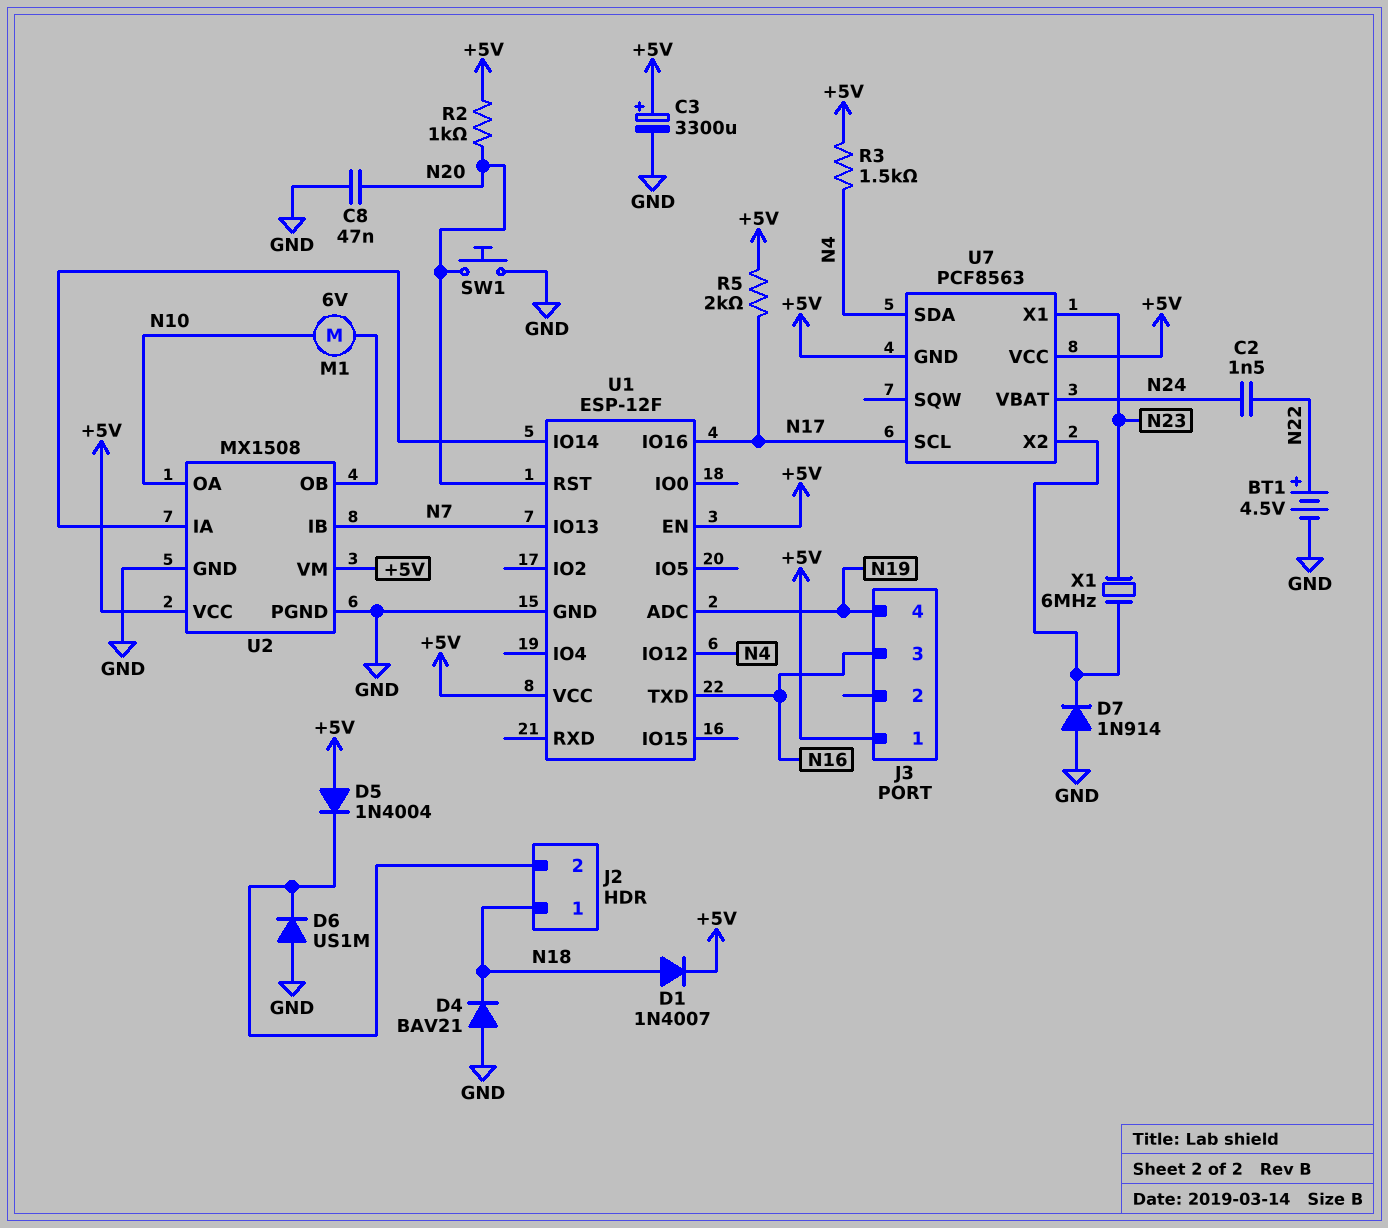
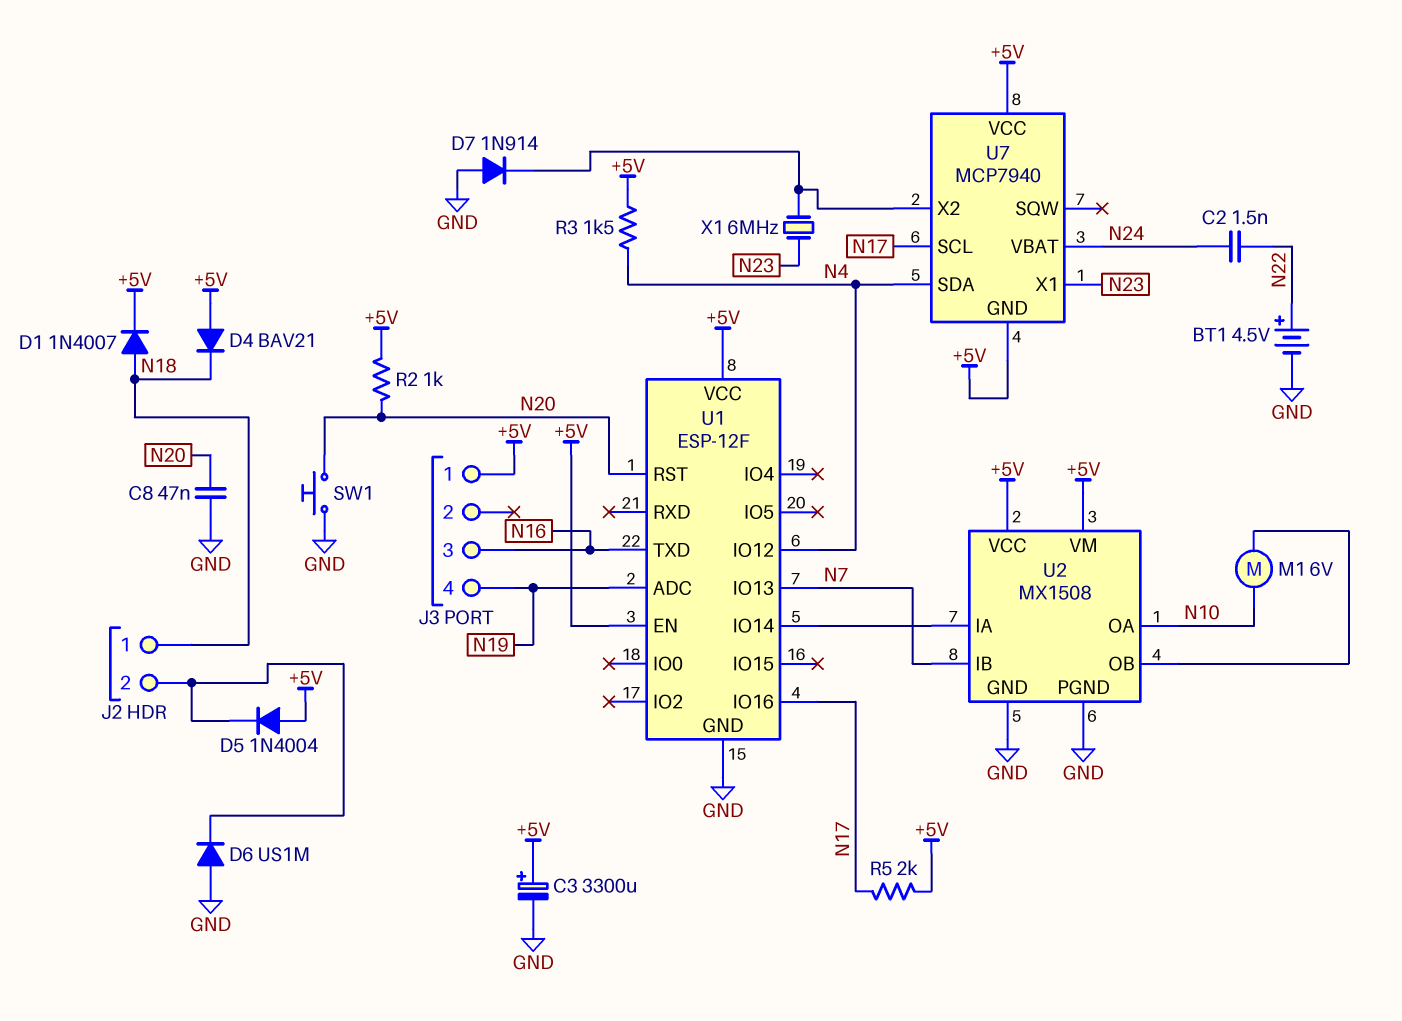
D4: diode BAV21 (A GND, K N18) -> diode BAV21 (A +5V, K N18)
U7: PCF8563 -> MCP7940

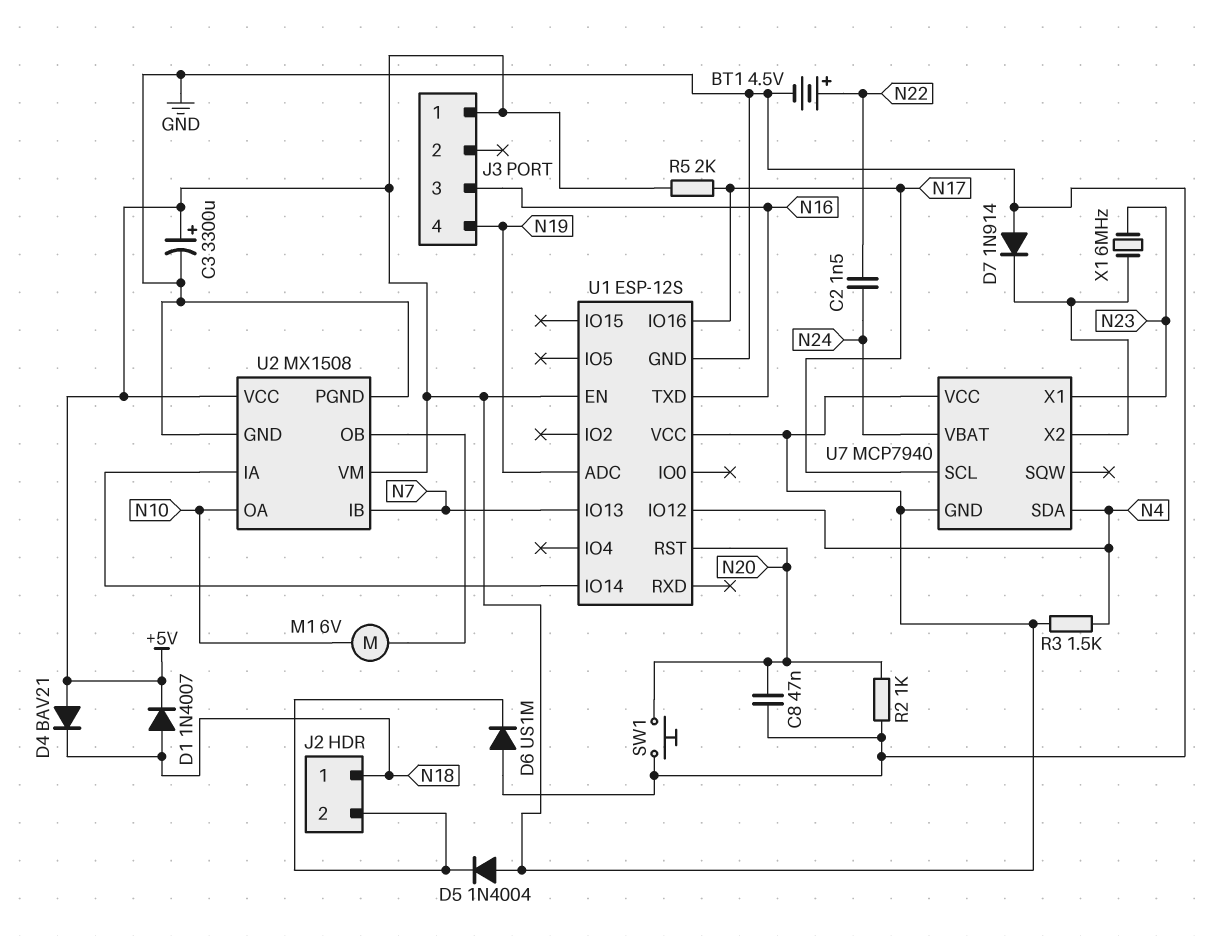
R2: 1k (+5V, N20) -> 1k (GND, N20)
U1: ESP-12F -> ESP-12S

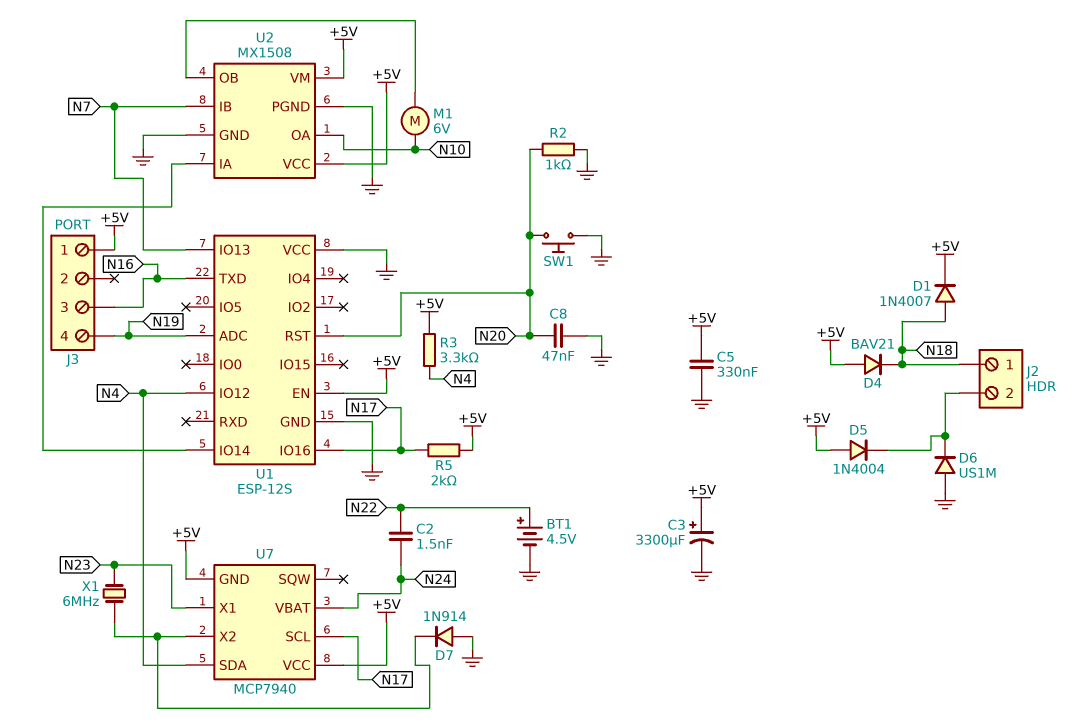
C5: none -> 330nF (+5V, GND)
R3: 1.5k (+5V, N4) -> 3.3k (+5V, N4)
U1 pin VCC: +5V -> GND

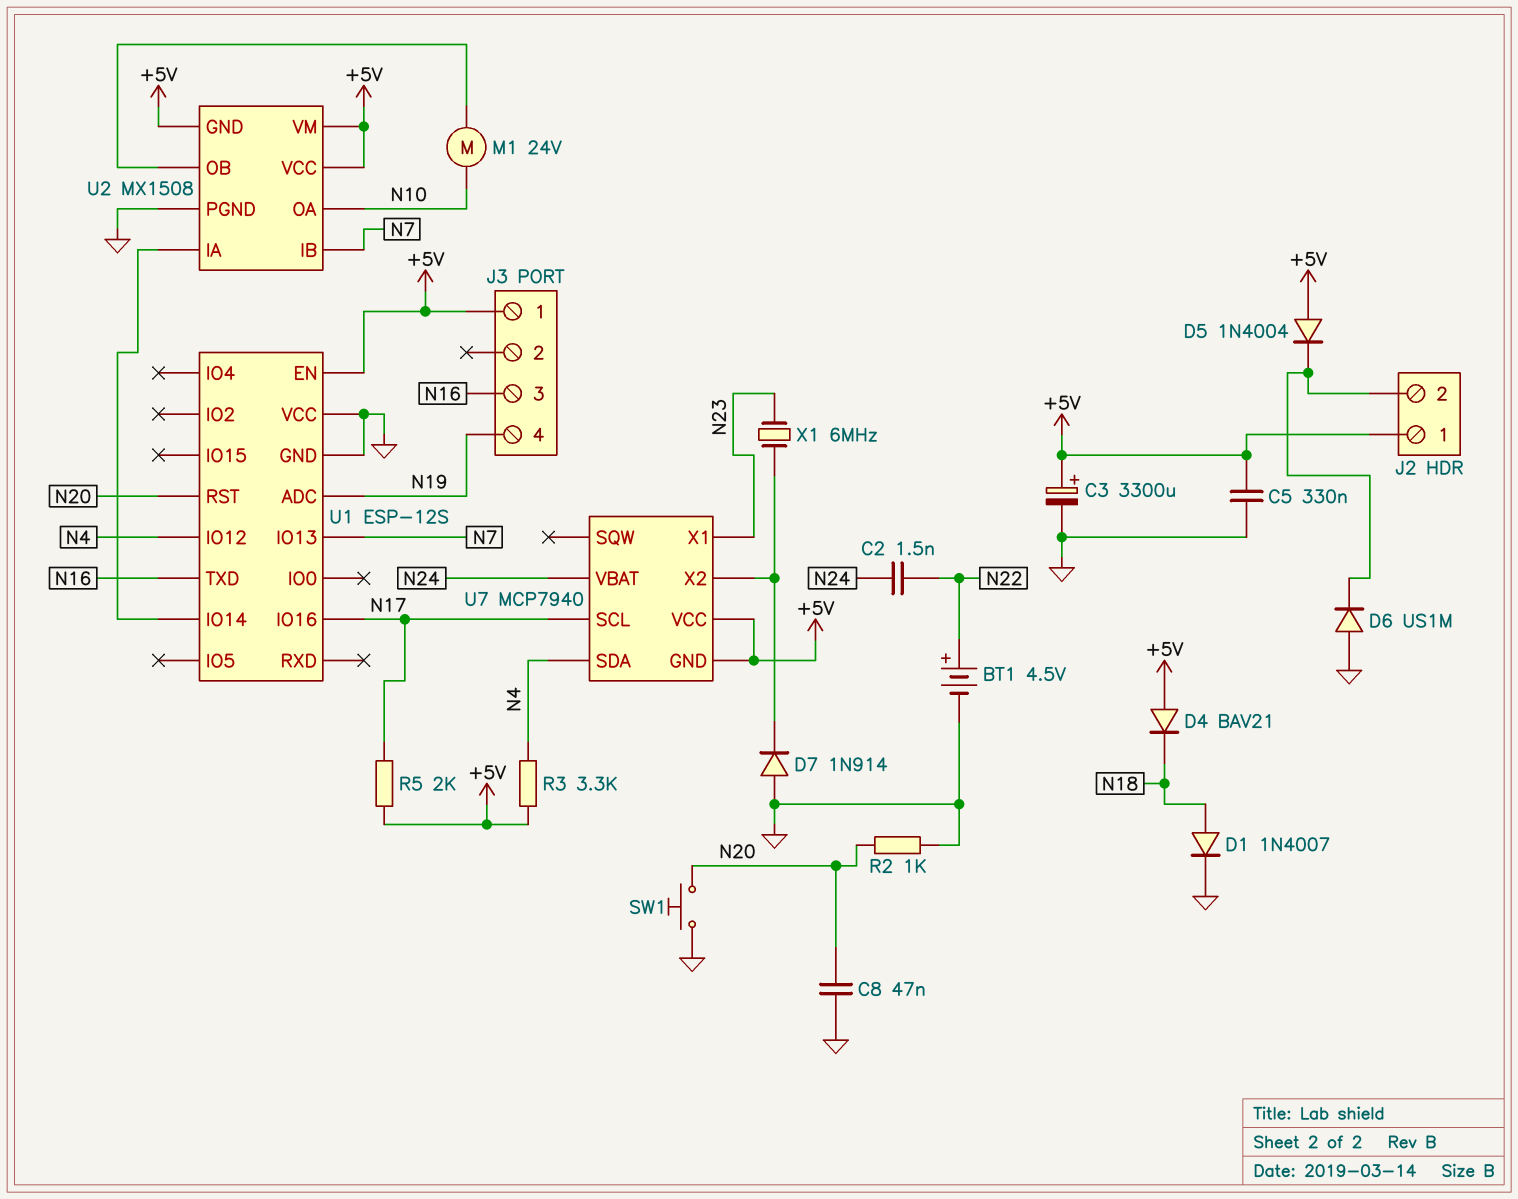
D1: diode 1N4007 (A N18, K +5V) -> diode 1N4007 (A N18, K GND)
J2 pin 1: N18 -> +5V
M1: motor 6V (N10, U2/OB) -> motor 24V (N10, U2/OB)
U2 pin GND: GND -> +5V

